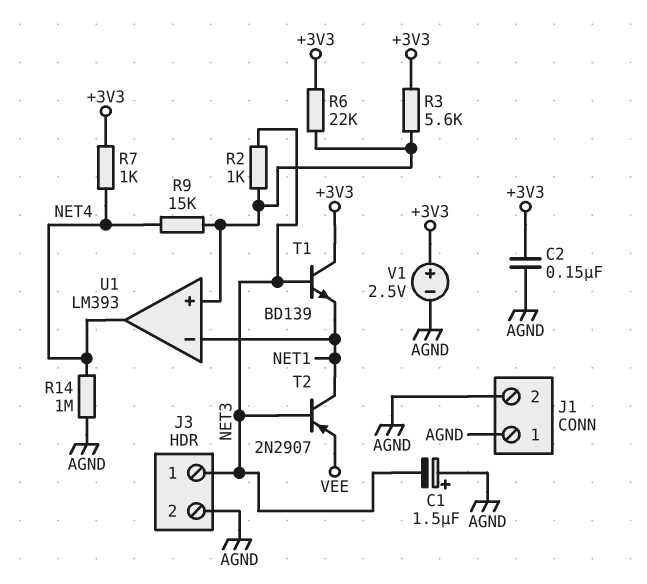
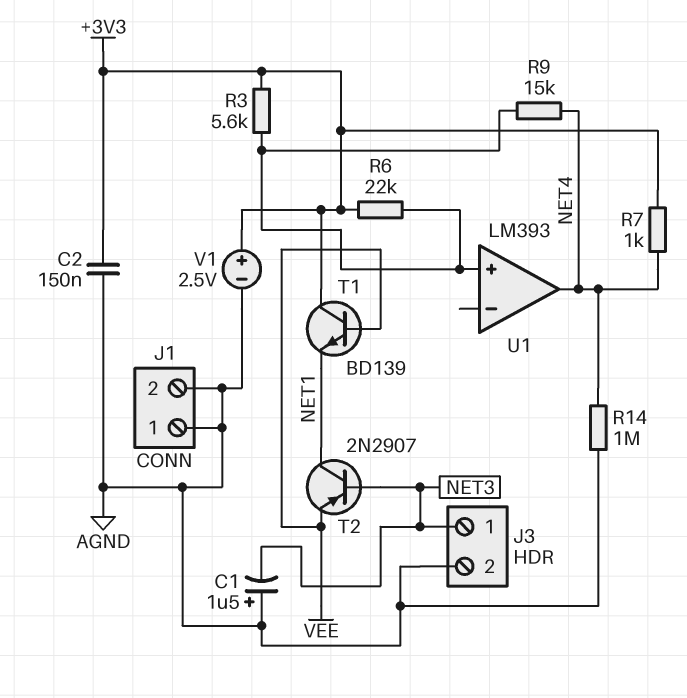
R2: 1k (NET3, U1/in+) -> none
T1: NPN BD139 (B NET3, C +3V3, E NET1) -> NPN BD139 (B VEE, C +3V3, E NET1)
U1 pin in-: NET1 -> none

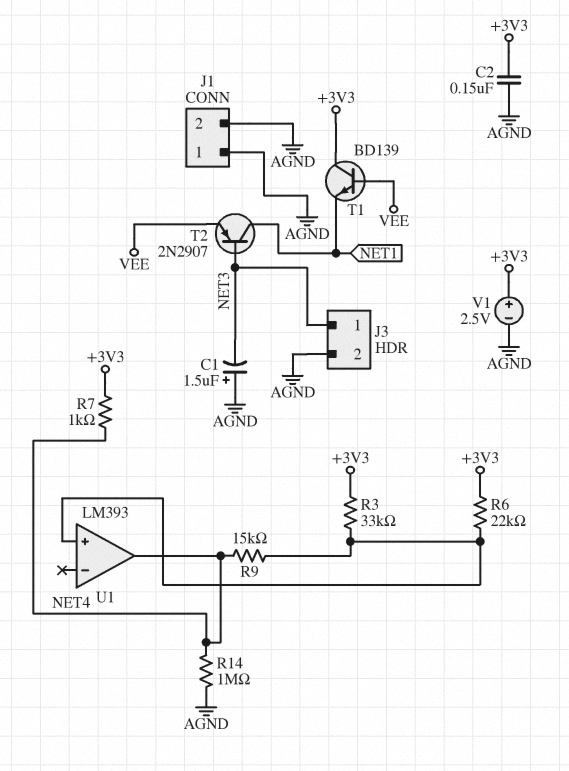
R3: 5.6k (+3V3, U1/in+) -> 33k (+3V3, U1/in+)

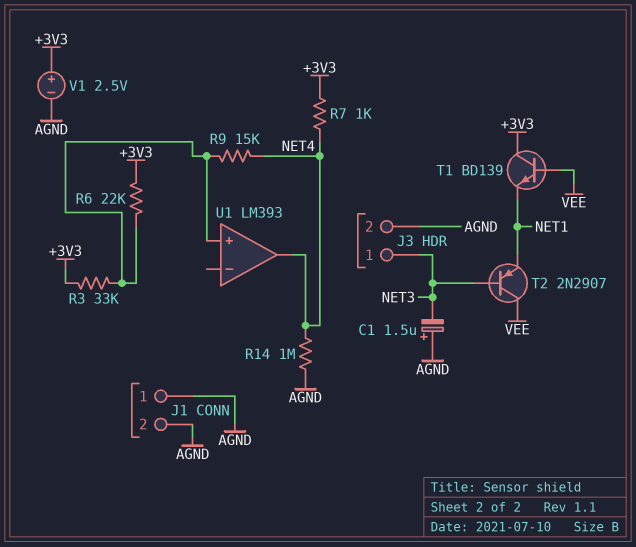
C2: 150nF (+3V3, AGND) -> none
T2: PNP 2N2907 (B NET3, C NET1, E VEE) -> PNP 2N2907 (B NET3, C VEE, E NET1)

